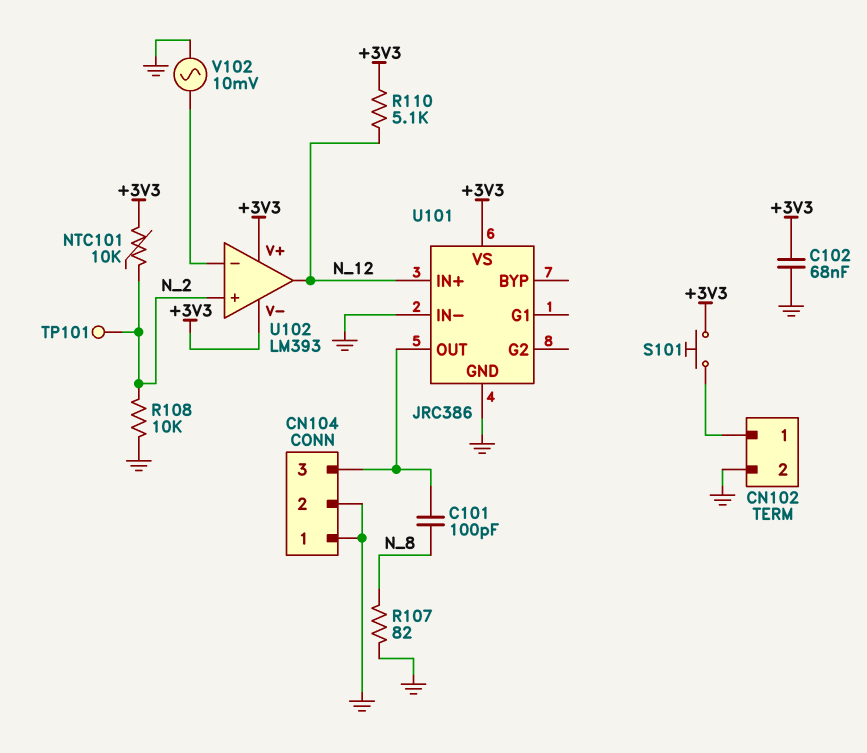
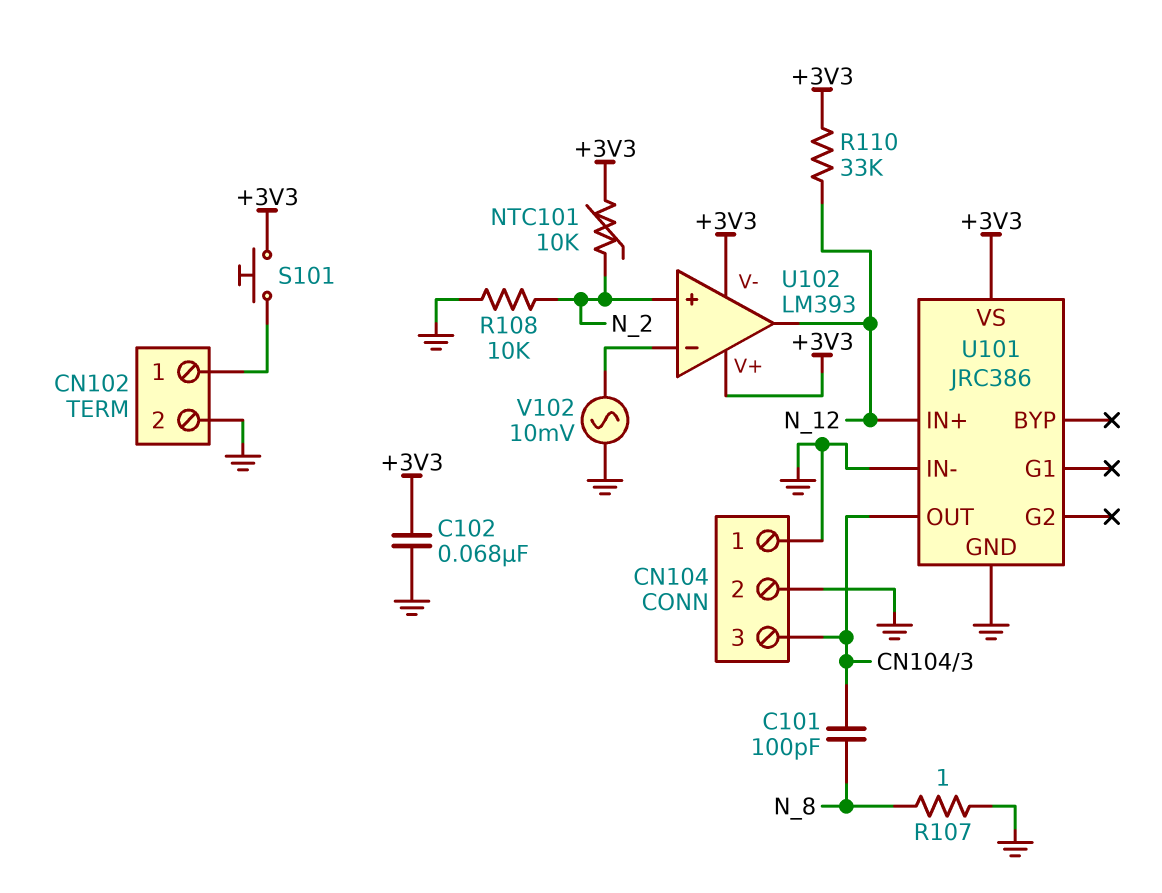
R107: 82 (GND, N_8) -> 1 (GND, N_8)
R110: 5.1k (+3V3, N_12) -> 33k (+3V3, N_12)
TP101: test point (N_2) -> none

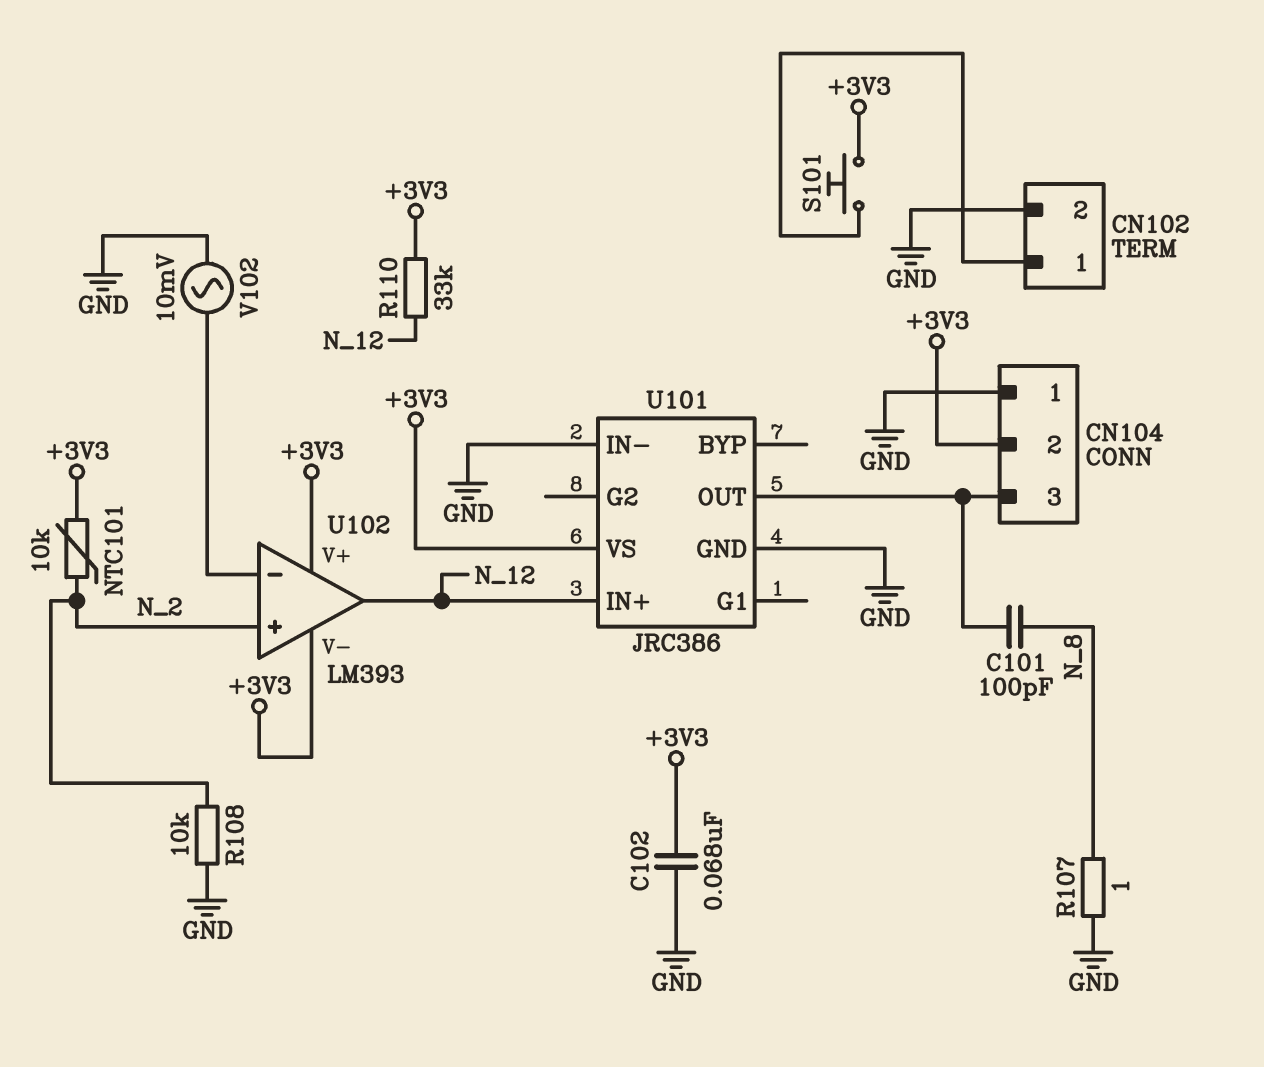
CN104 pin 2: GND -> +3V3

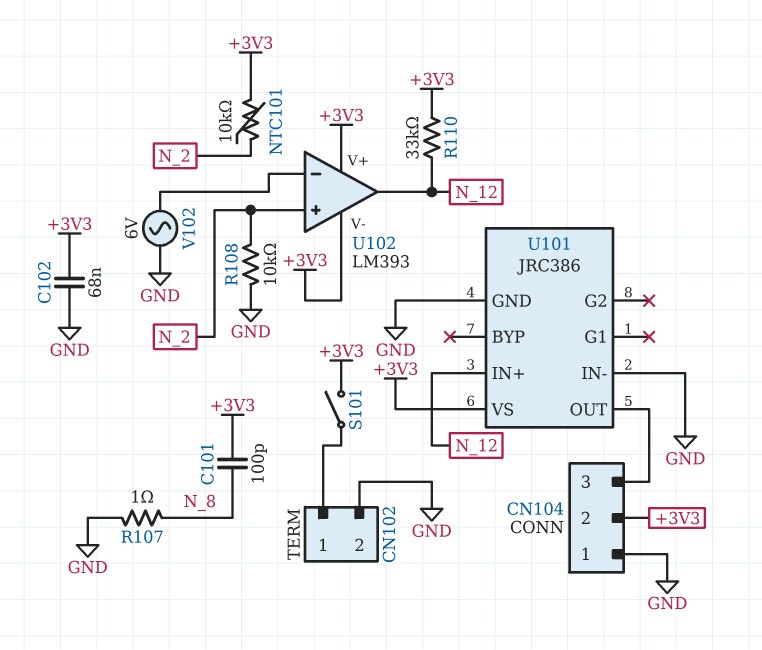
C101: 100pF (CN104/3, N_8) -> 100pF (+3V3, N_8)
S101: button (+3V3, CN102/1) -> switch (+3V3, CN102/1)
V102: AC 10mV (GND, U102/in-) -> AC 6V (GND, U102/in-)

